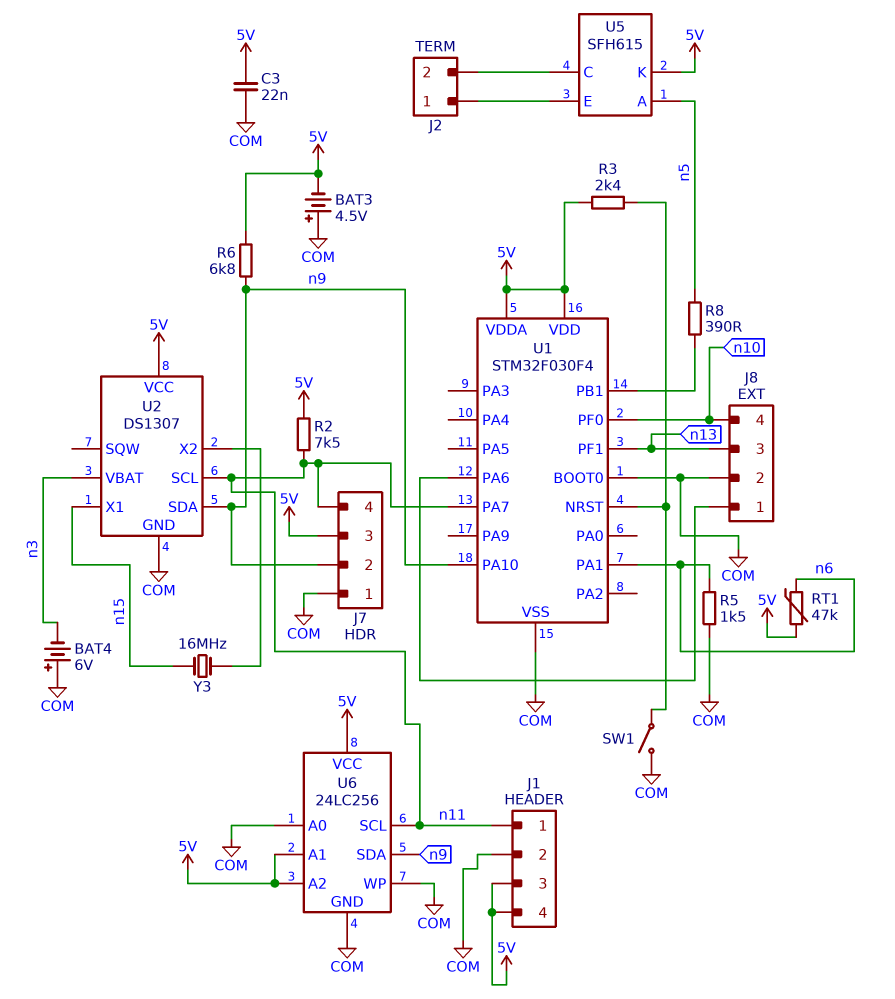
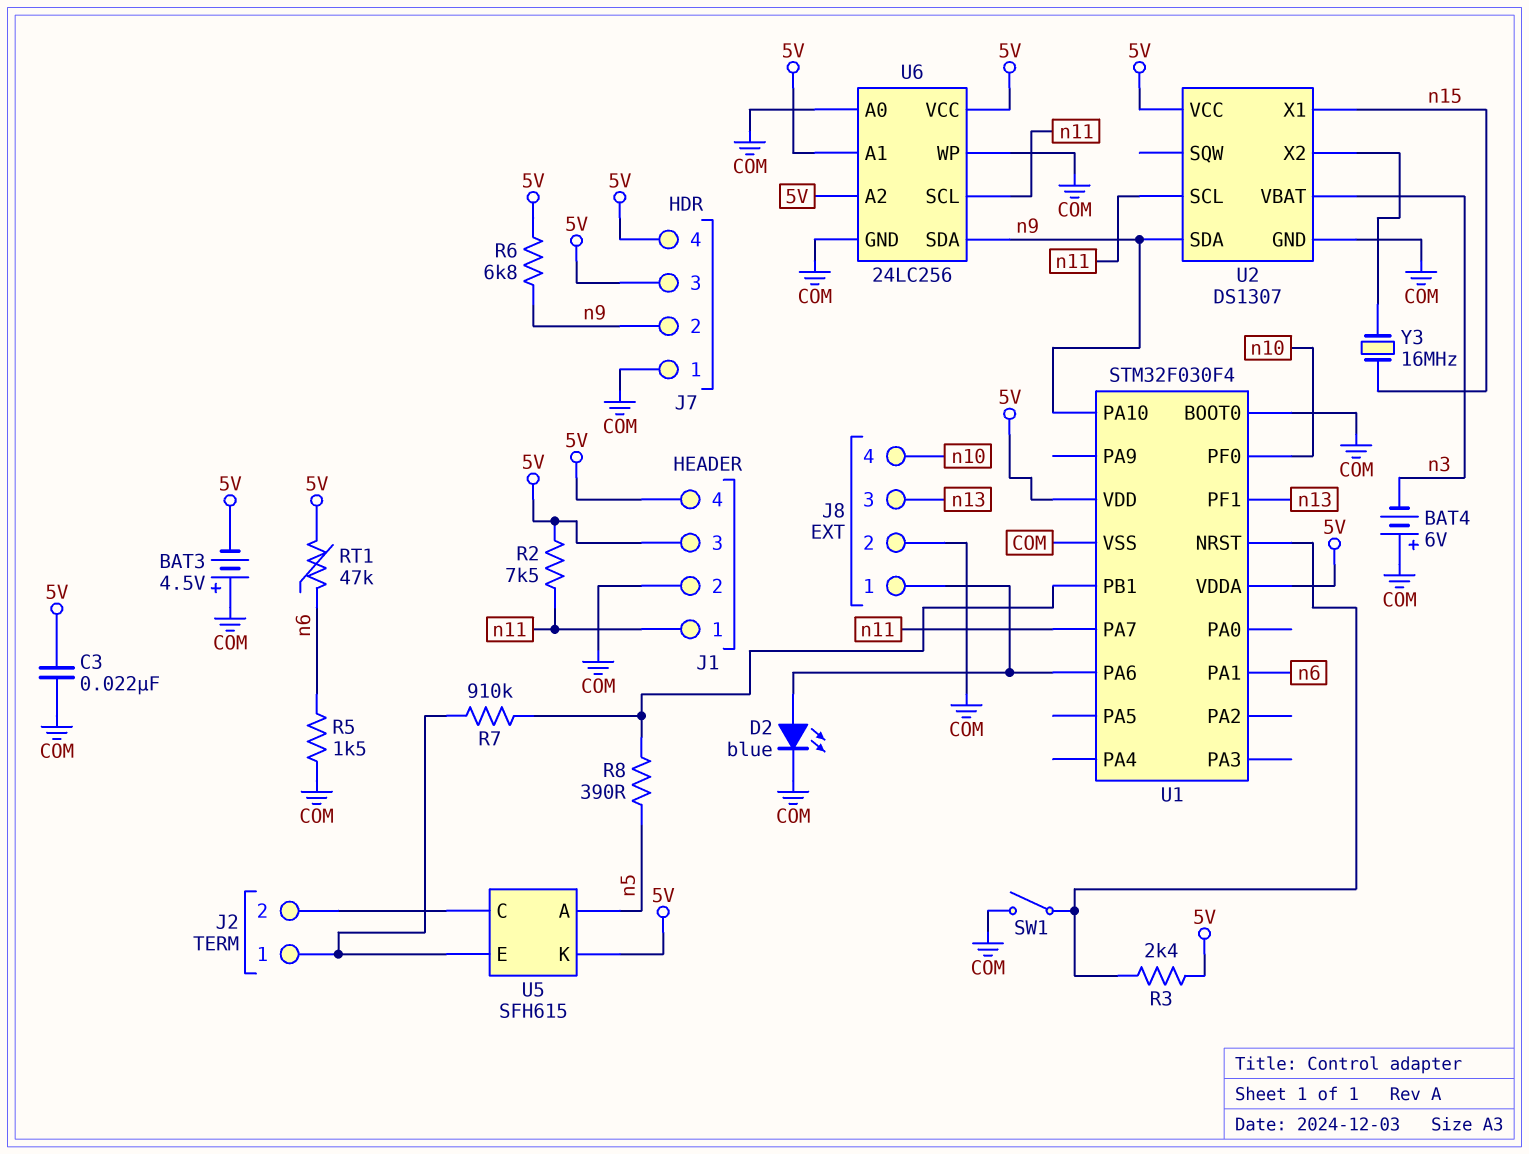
D2: none -> LED blue (A J8/1, K COM)
J7 pin 4: n11 -> 5V
R7: none -> 910k (J2/1, U1/PB1)

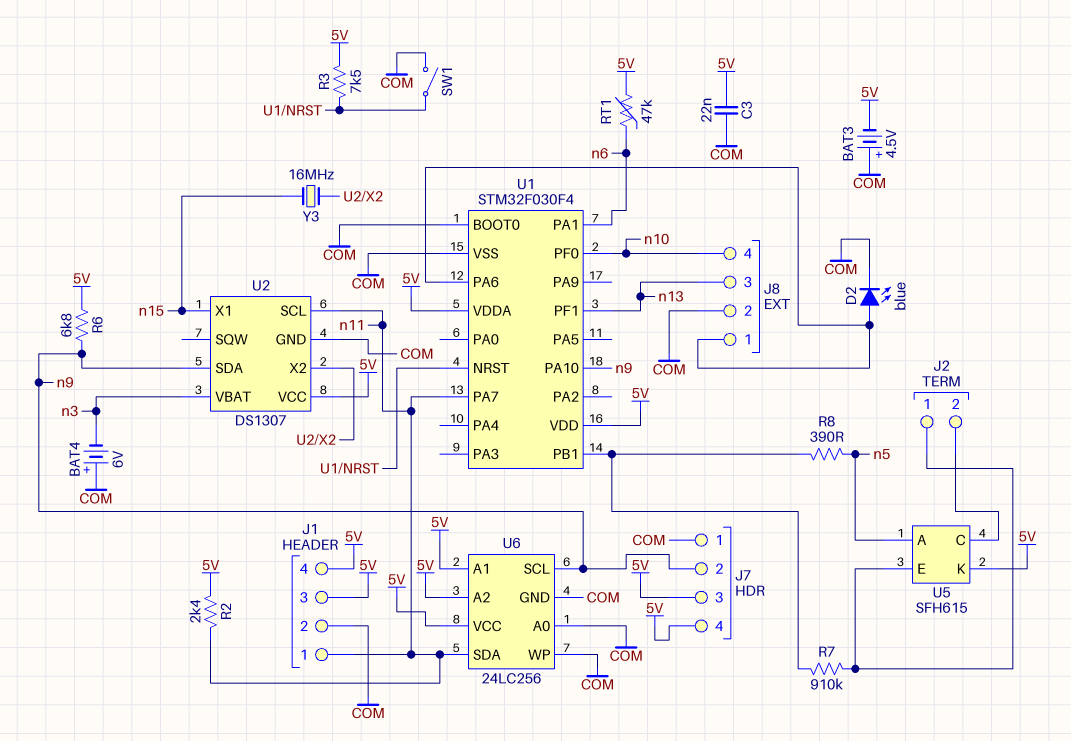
R2: 7.5k (5V, n11) -> 2.4k (5V, n11)
R3: 2.4k (5V, U1/NRST) -> 7.5k (5V, U1/NRST)
R5: 1.5k (COM, n6) -> none
U6 pin SCL: n11 -> n9
U6 pin SDA: n9 -> n11

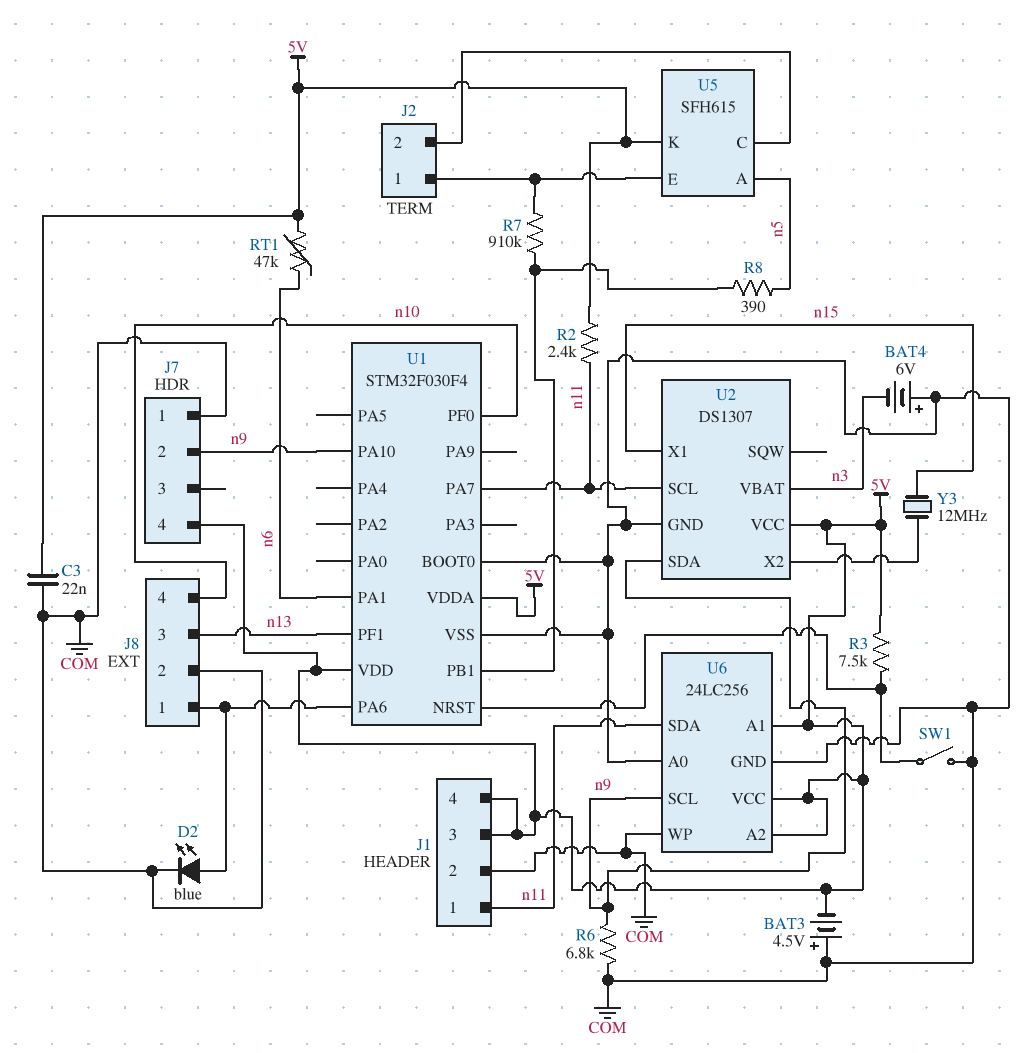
J7 pin 3: 5V -> none
R6: 6.8k (5V, n9) -> 6.8k (COM, n9)
Y3: 16MHz (U2/X2, n15) -> 12MHz (U2/X2, n15)

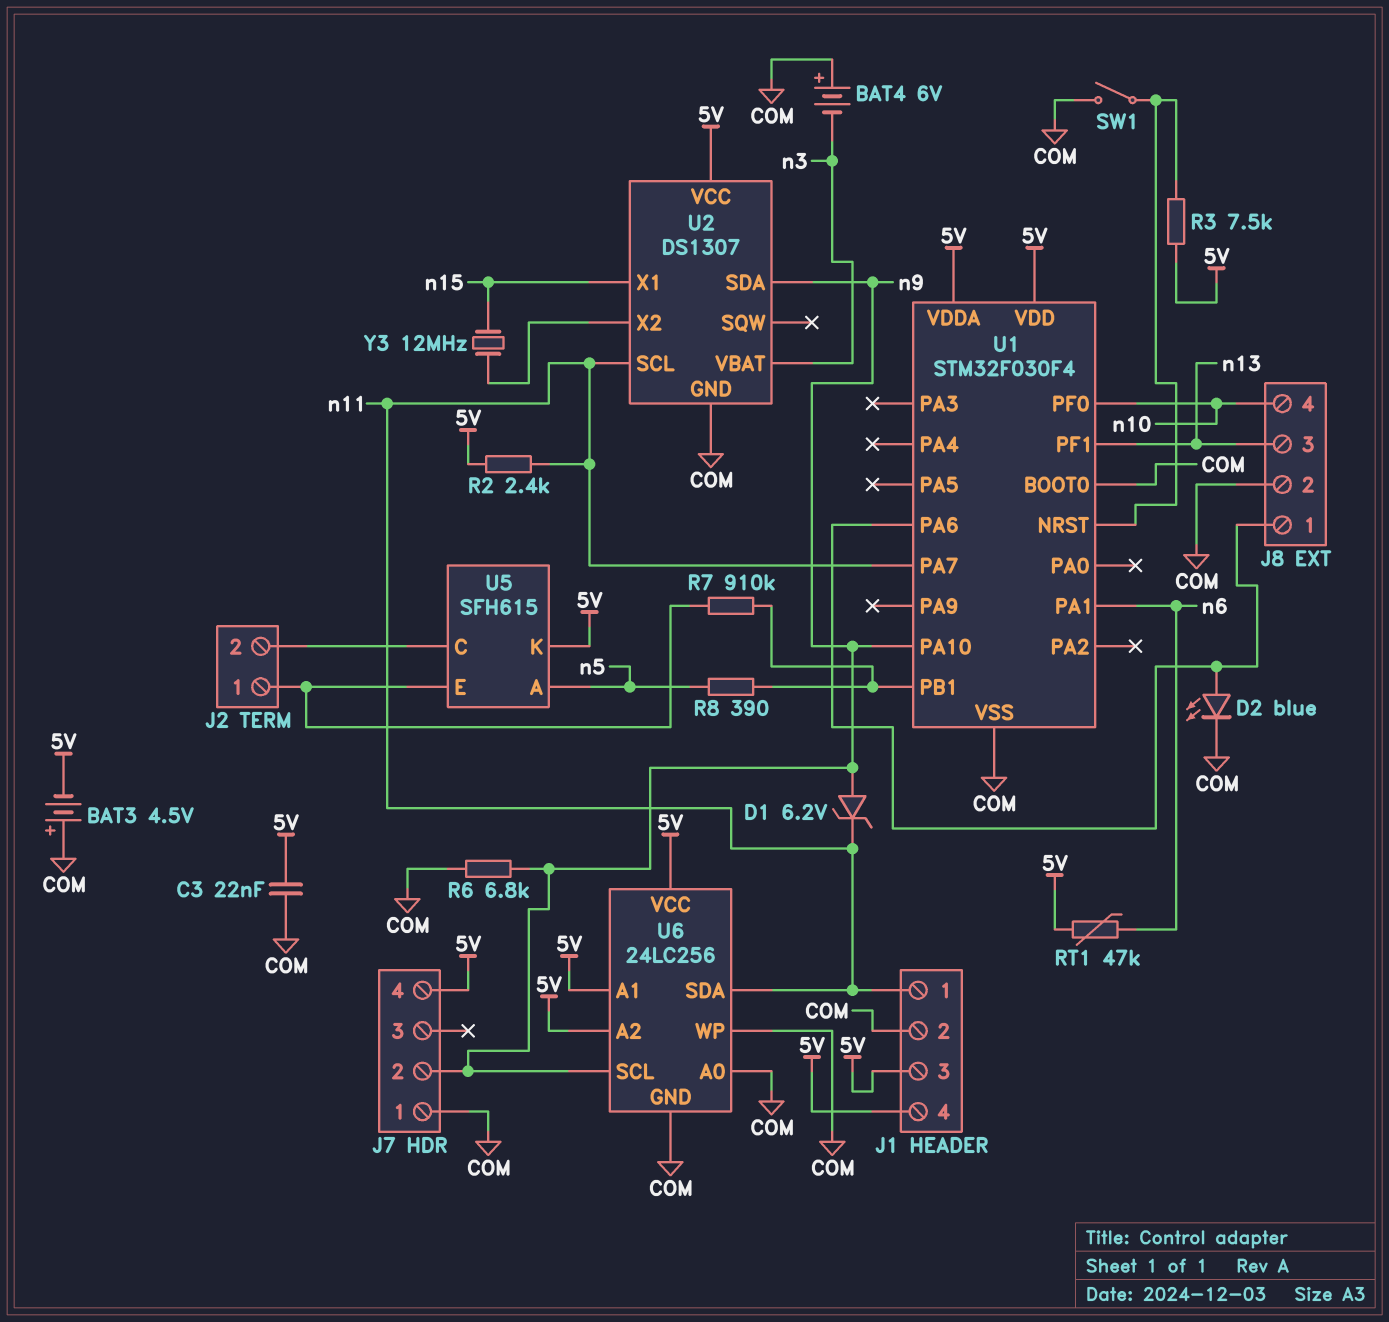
D1: none -> zener 6.2V (A n9, K n11)

